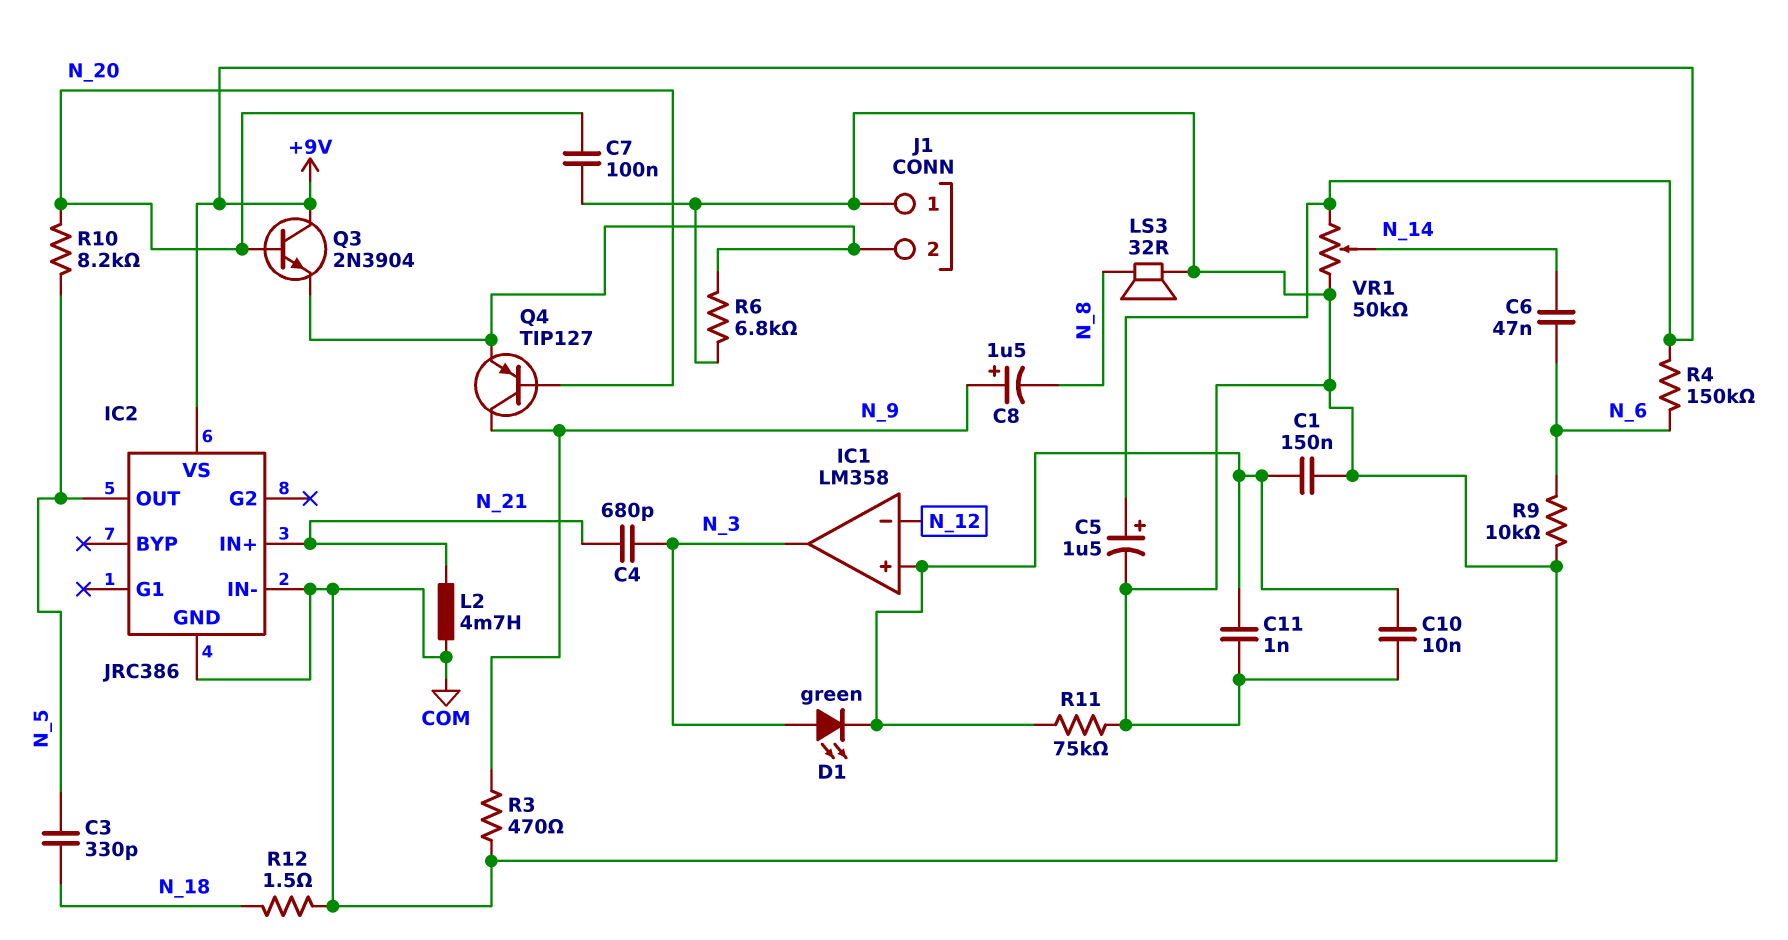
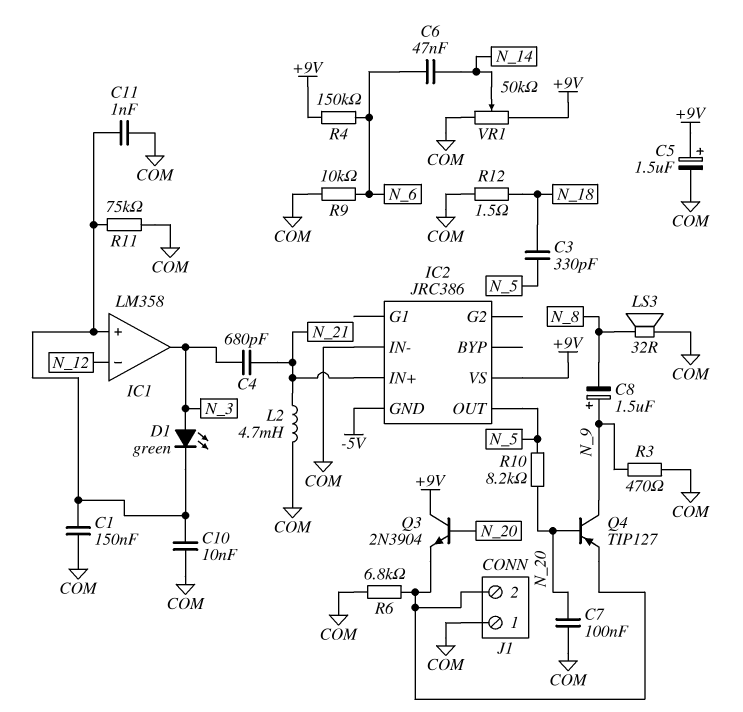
IC2 pin GND: COM -> -5V

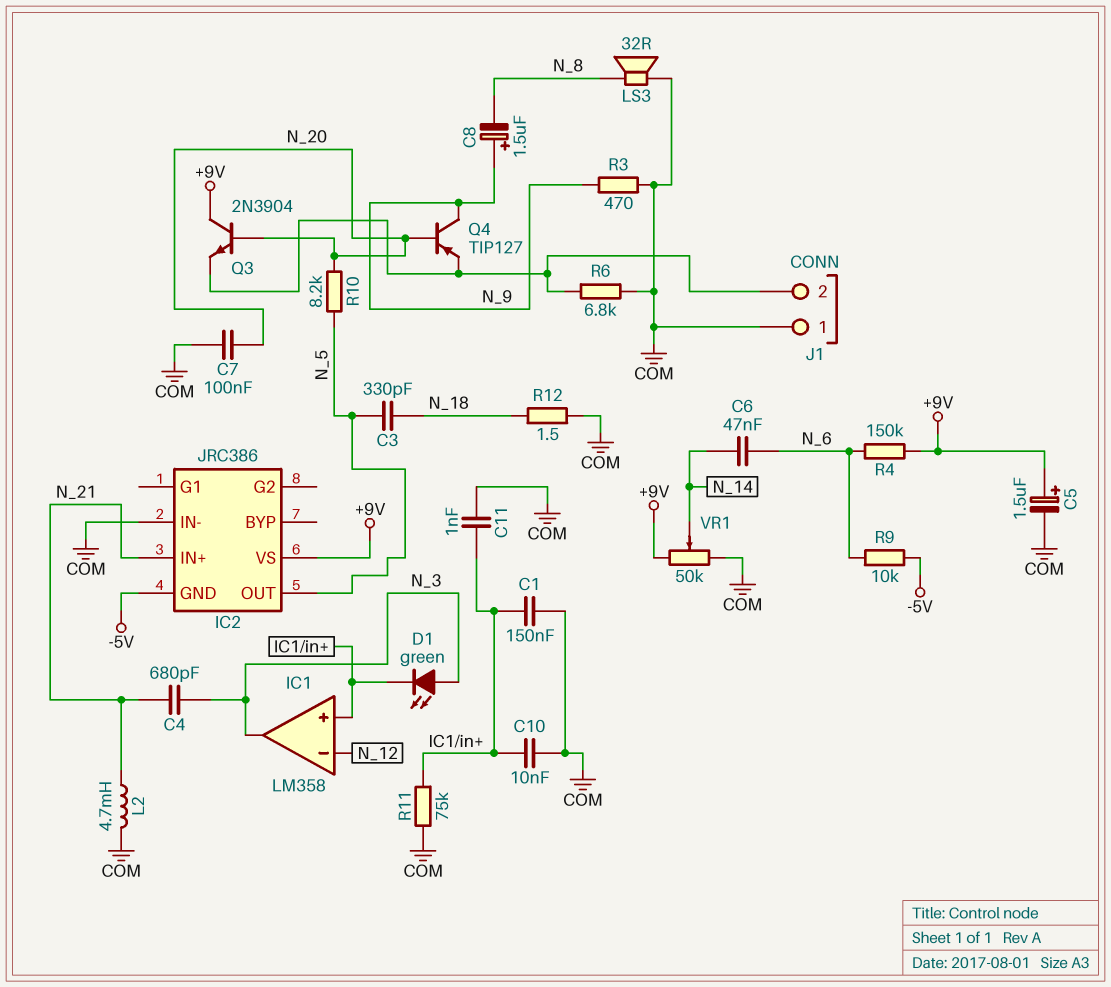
R9: 10k (COM, N_6) -> 10k (-5V, N_6)

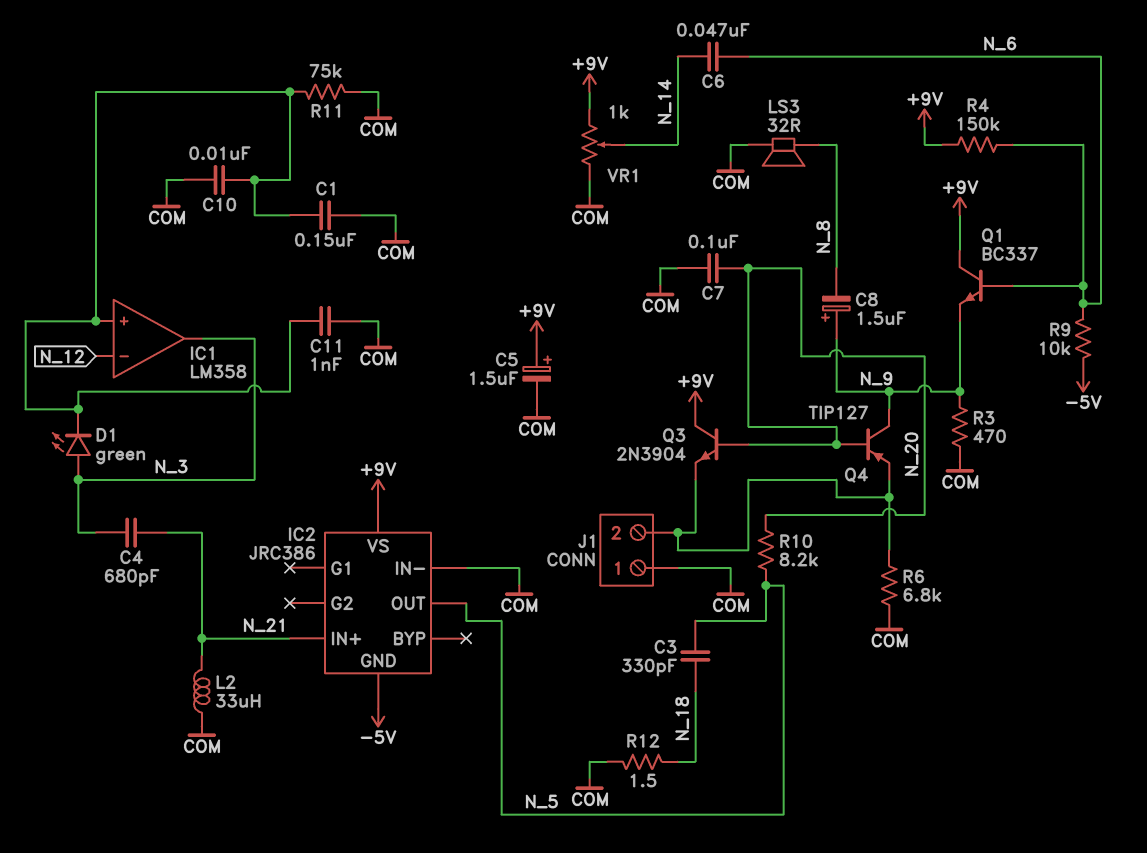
L2: 4.7mH (COM, N_21) -> 33uH (COM, N_21)
Q1: none -> NPN BC337 (B N_6, C +9V, E N_9)
VR1: 50k (+9V, COM, wiper N_14) -> 1k (+9V, COM, wiper N_14)

